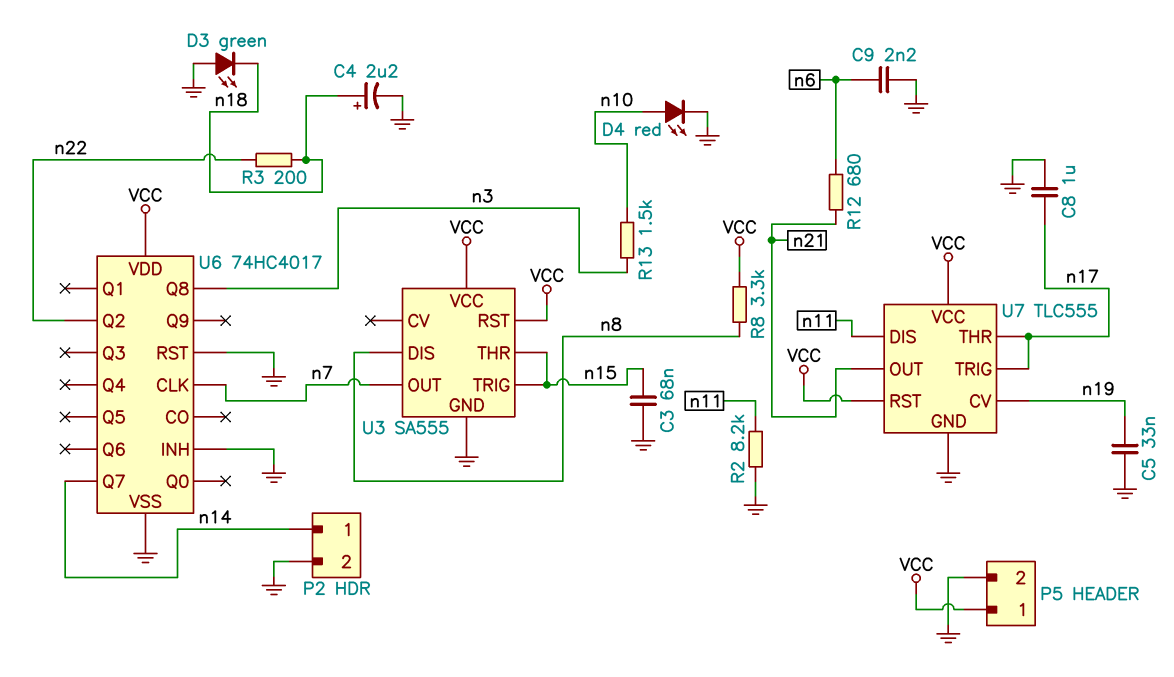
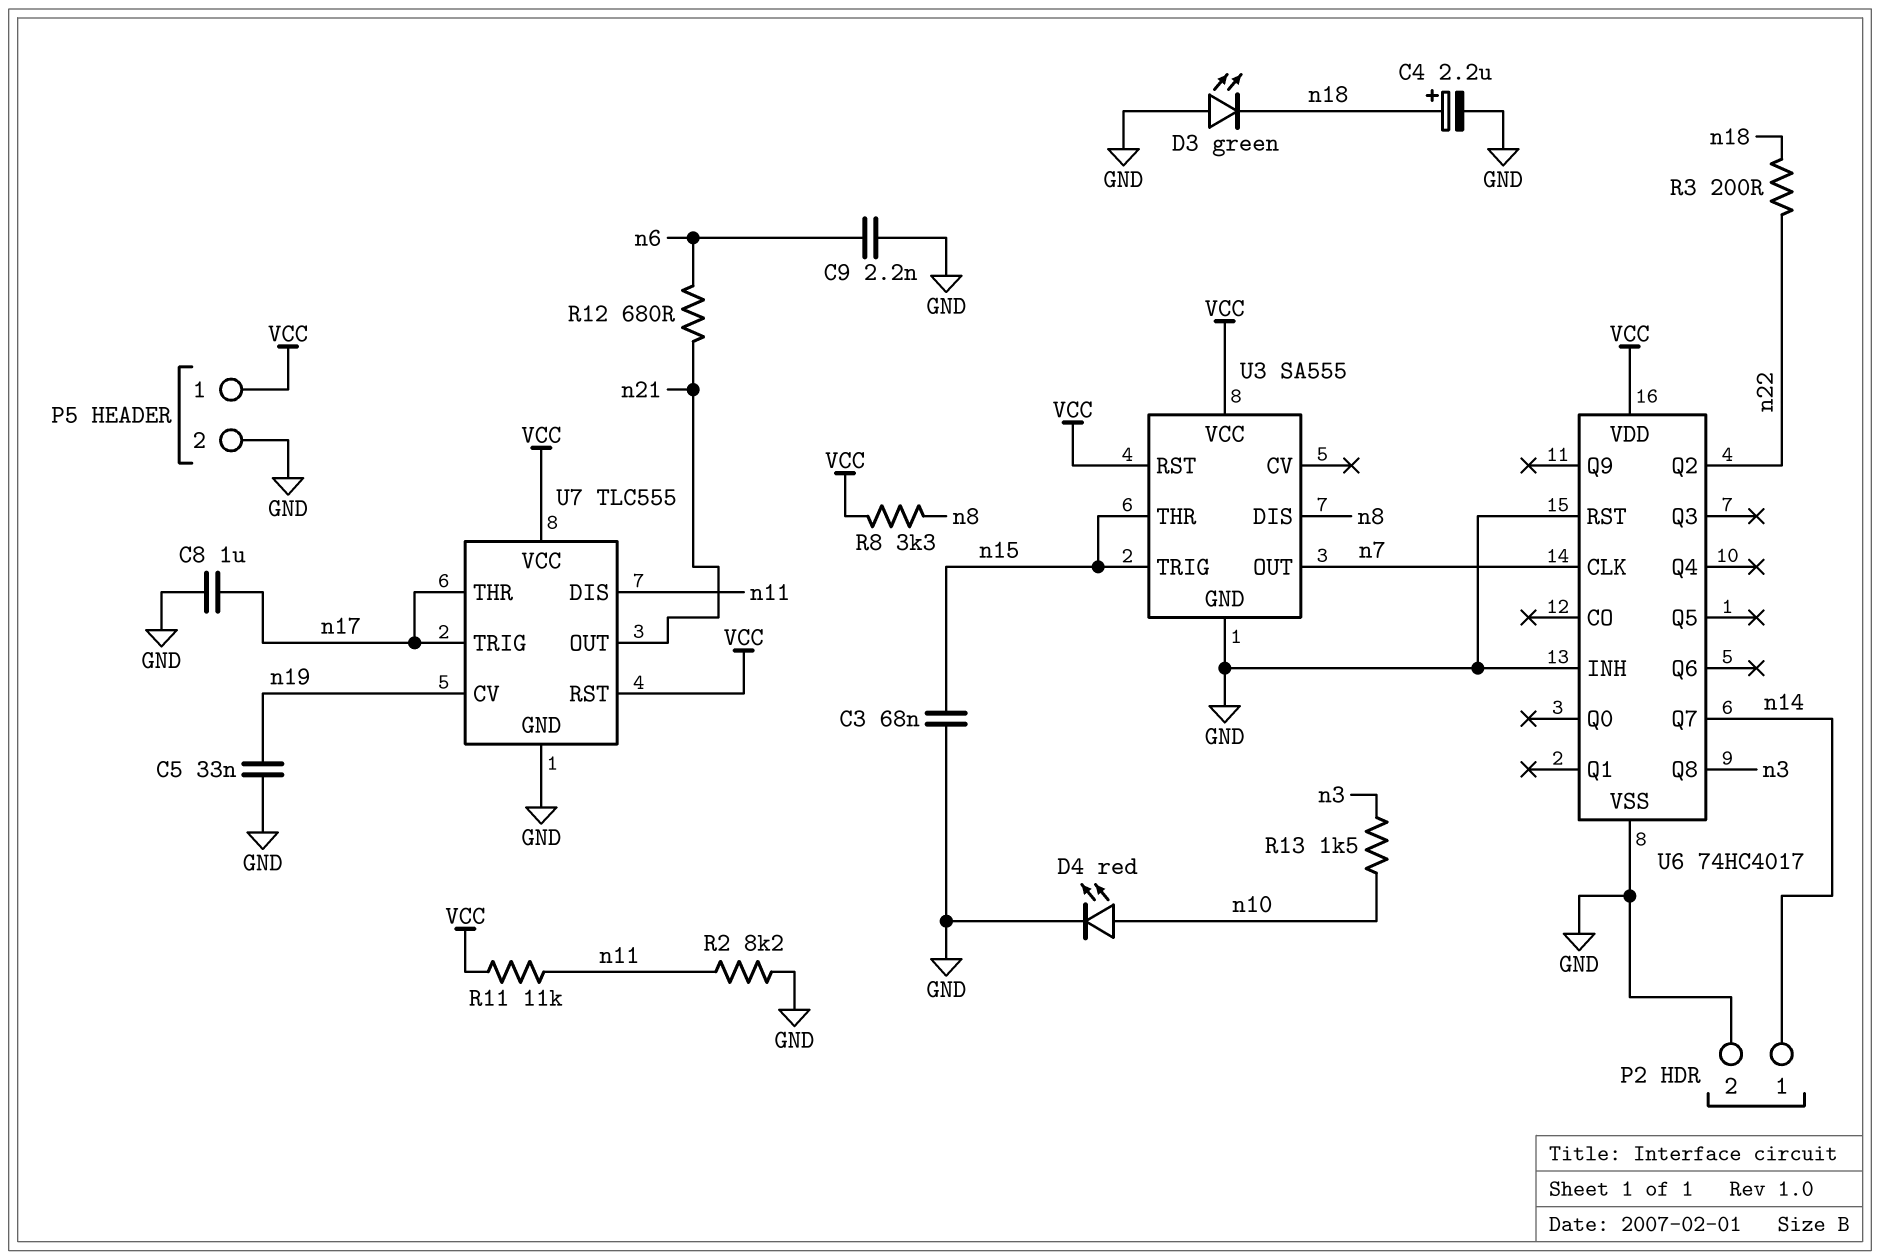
R11: none -> 11k (VCC, n11)

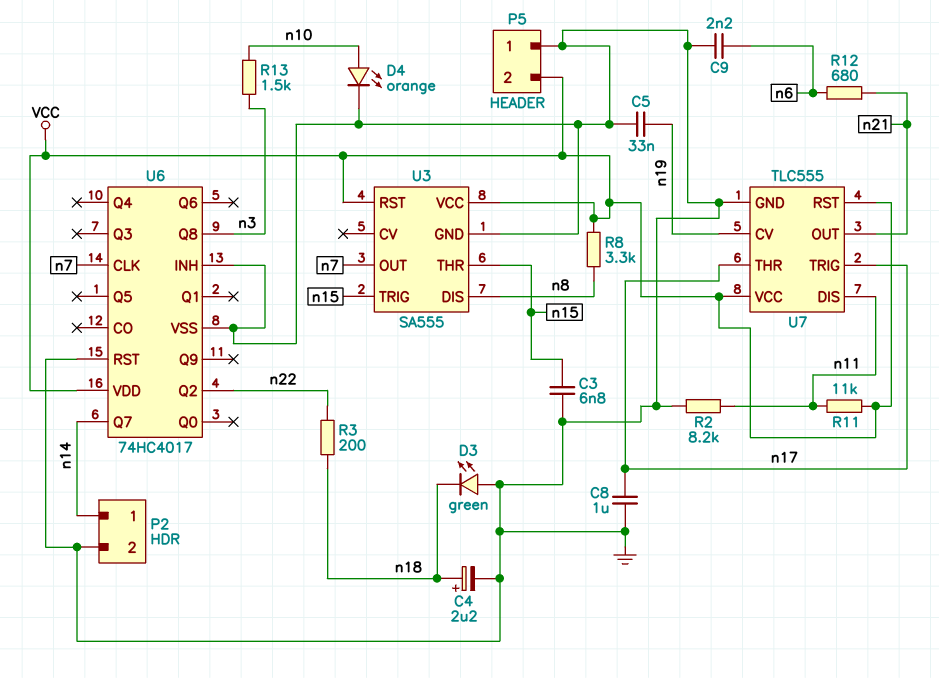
C3: 68nF (GND, n15) -> 6.8nF (GND, n15)
D4: LED red (A n10, K GND) -> LED orange (A n10, K GND)
P5 pin 1: VCC -> GND
P5 pin 2: GND -> VCC

